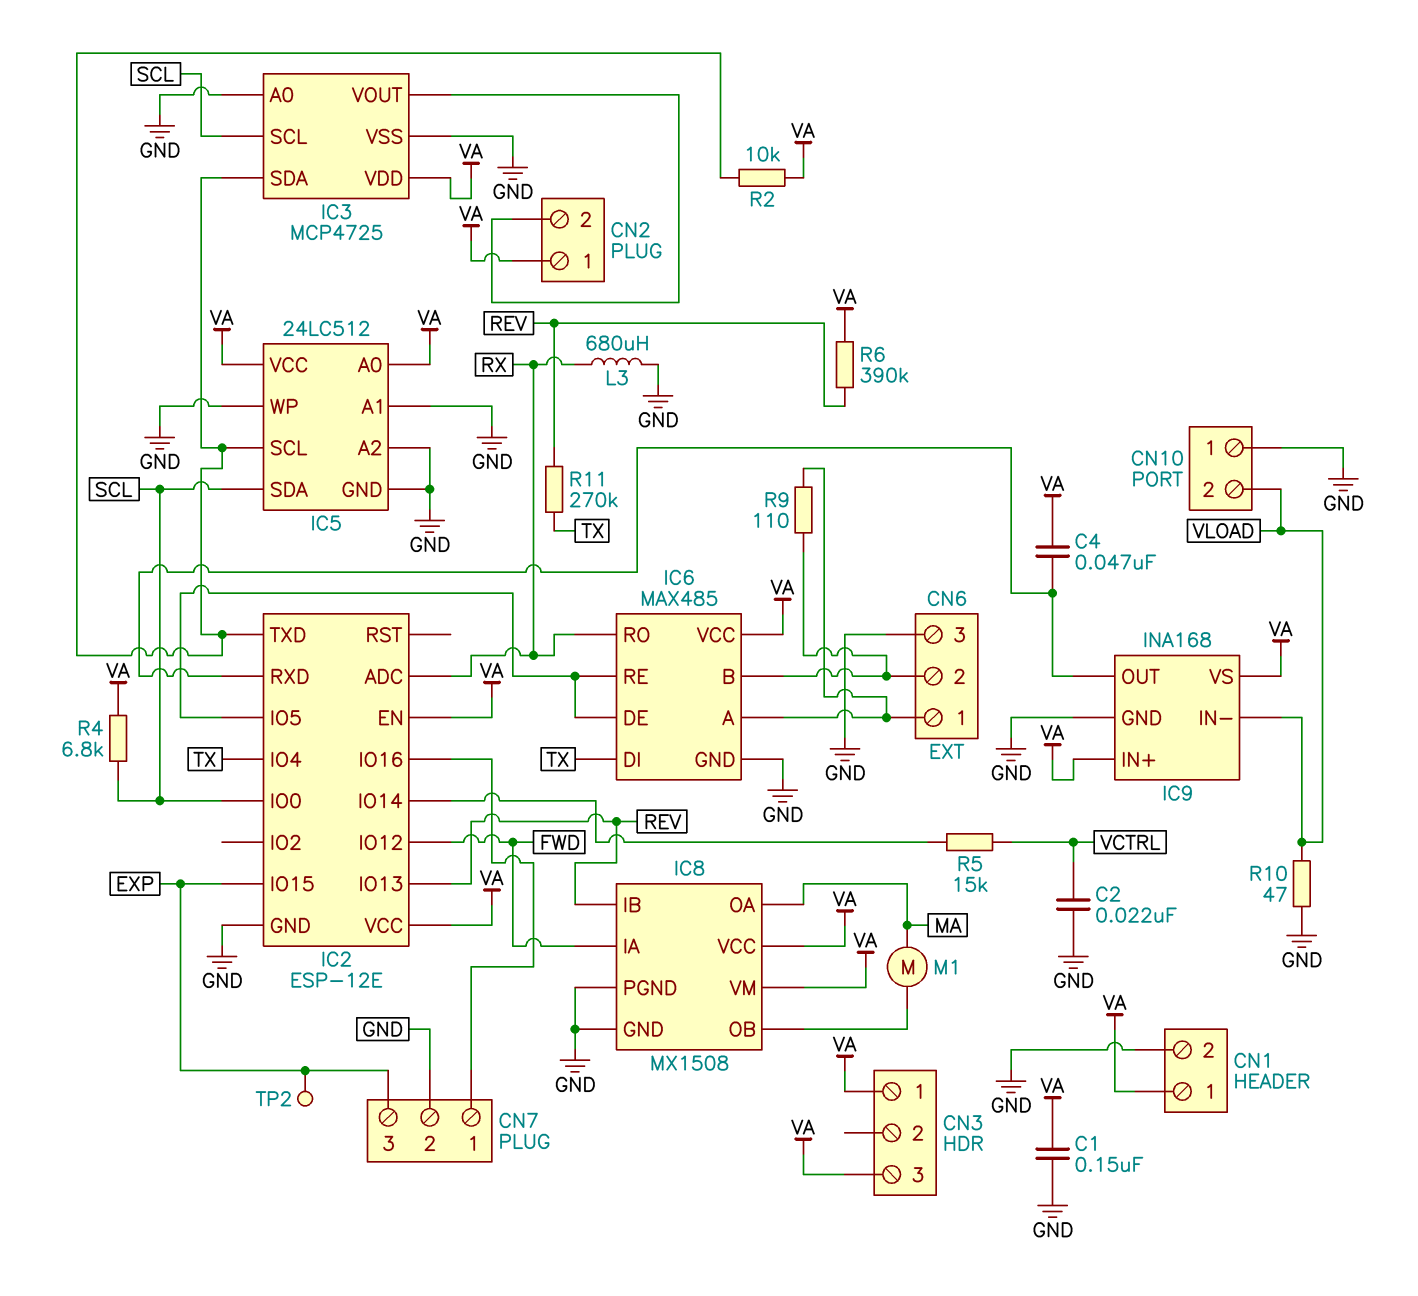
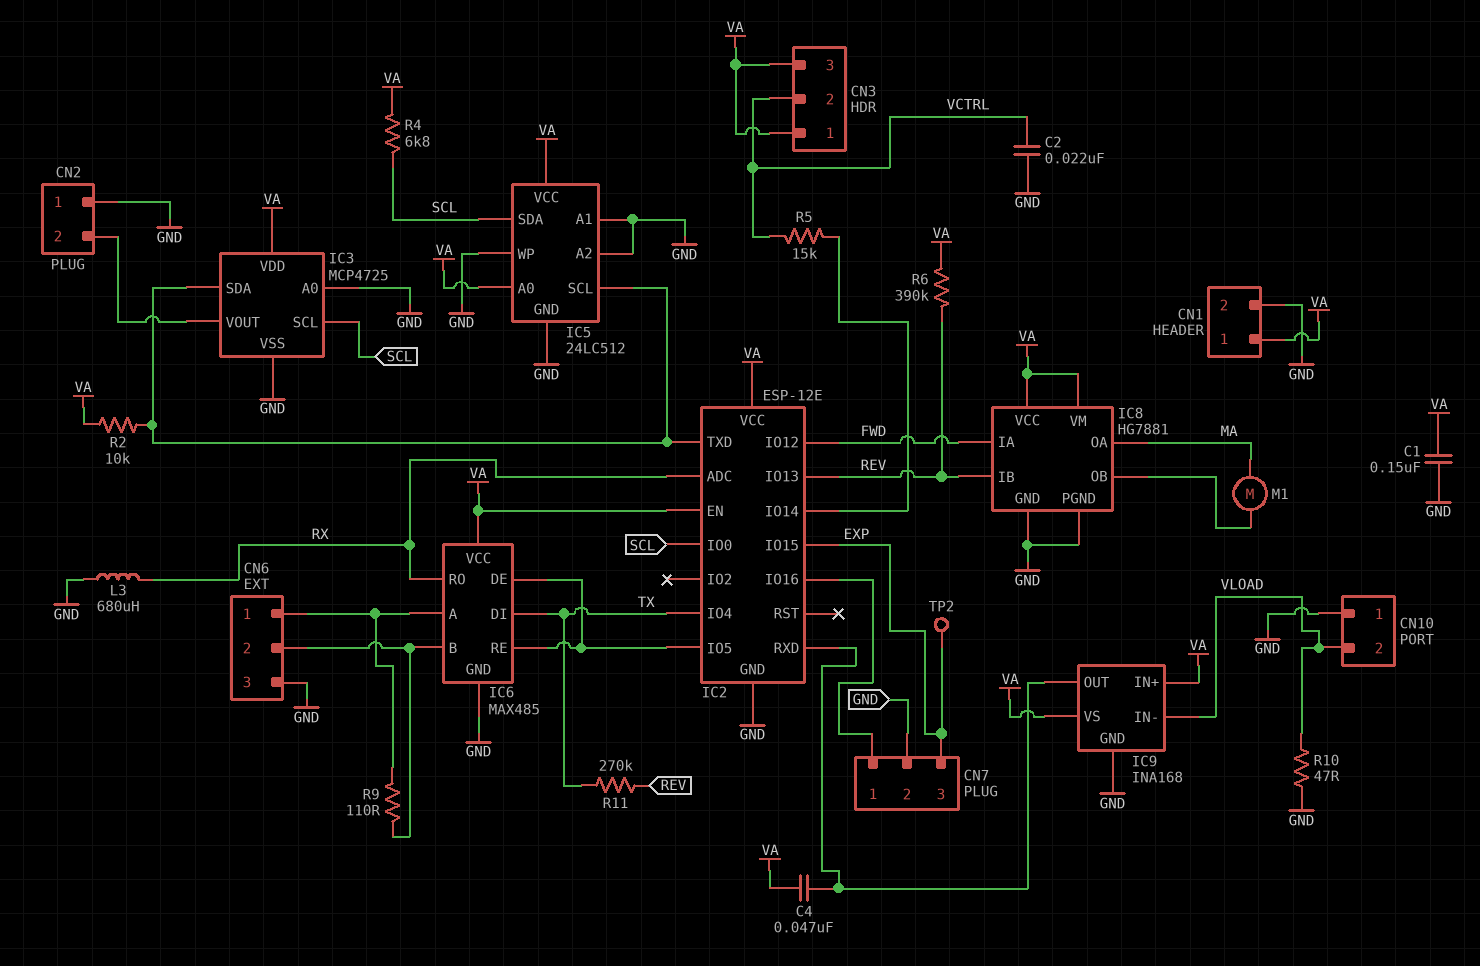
CN2 pin 1: VA -> GND
CN3 pin 2: none -> VCTRL
IC8: MX1508 -> HG7881

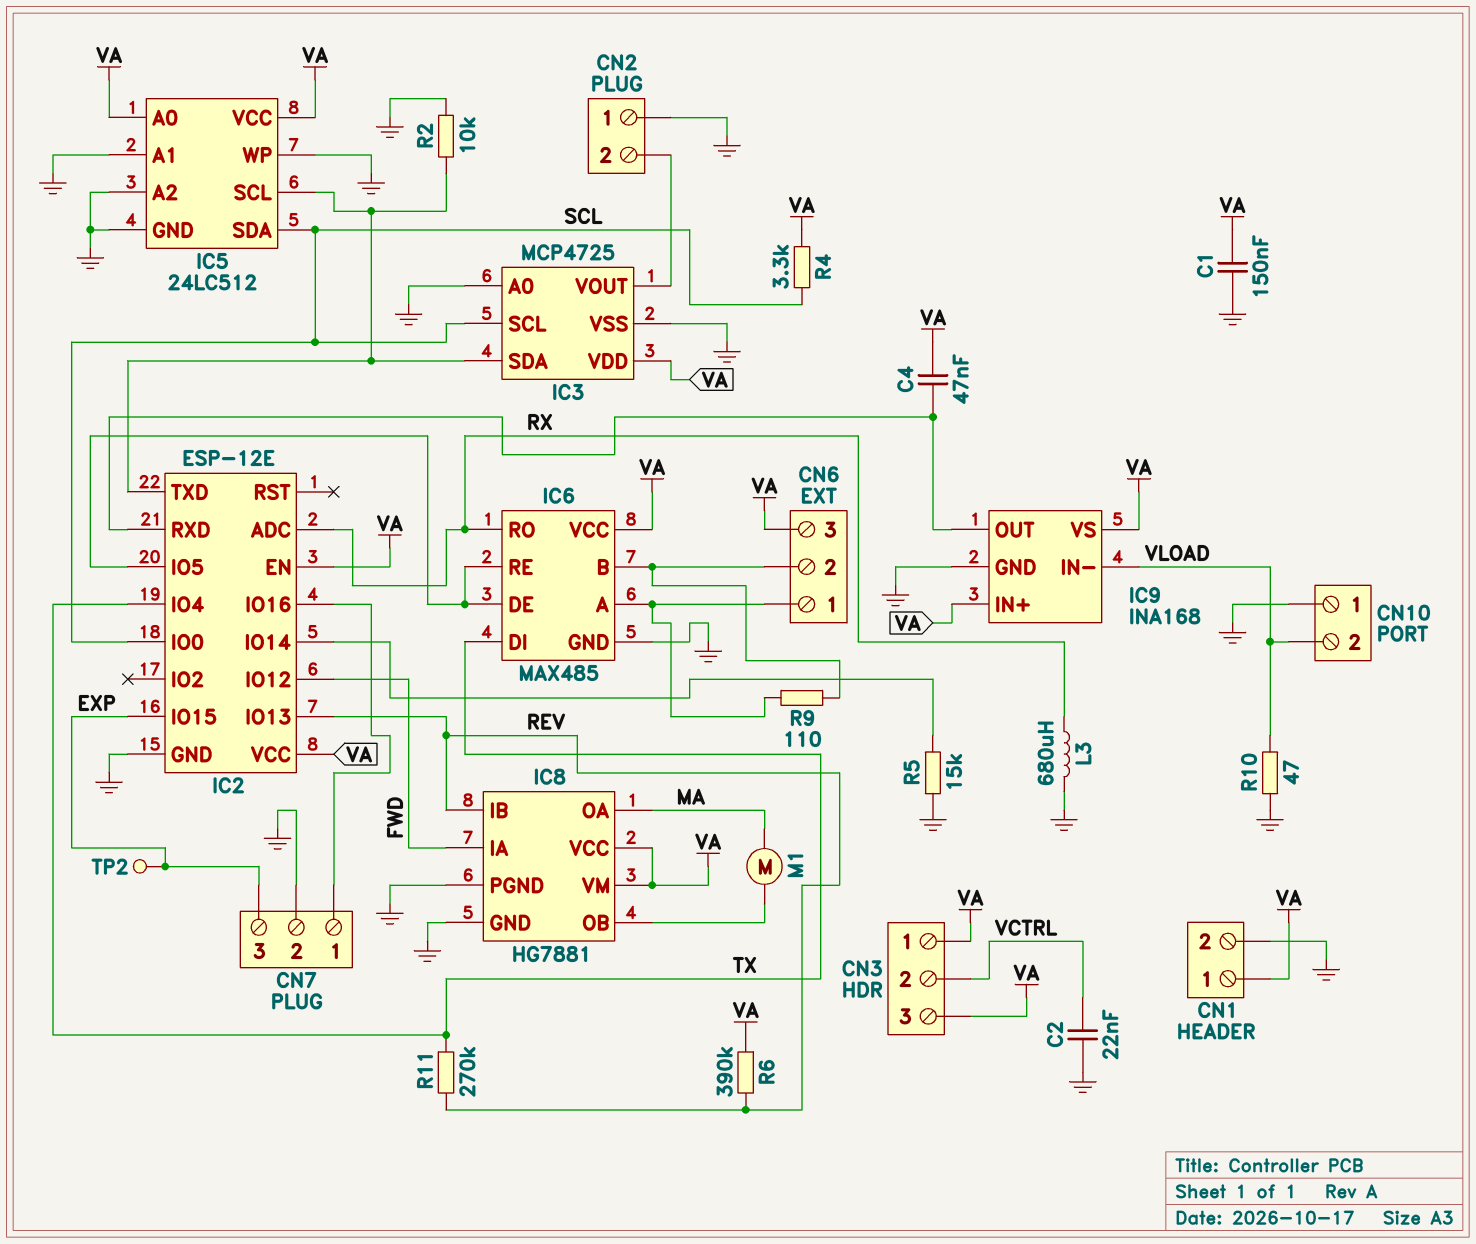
CN6 pin 3: GND -> VA
R2: 10k (IC2/TXD, VA) -> 10k (GND, IC2/TXD)
R4: 6.8k (SCL, VA) -> 3.3k (SCL, VA)
R5: 15k (IC2/IO14, VCTRL) -> 15k (GND, IC2/IO14)

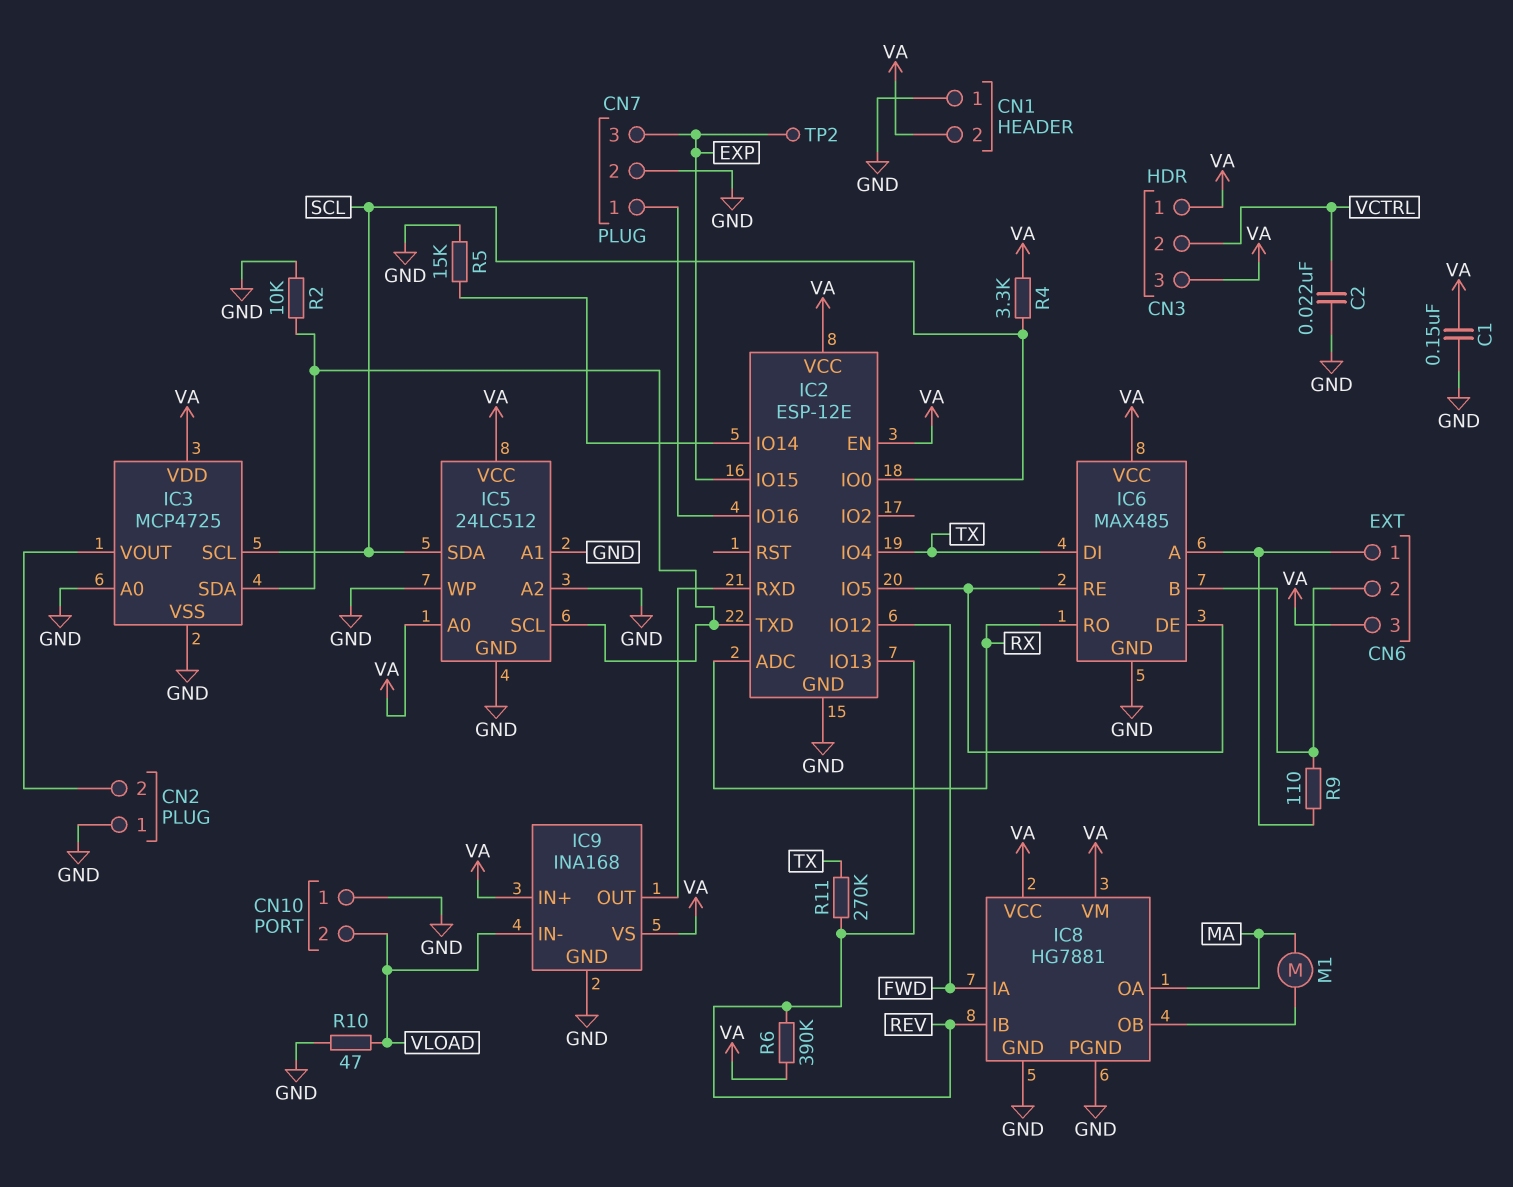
C4: 47nF (IC2/RXD, VA) -> none
CN1 pin 1: VA -> GND
CN1 pin 2: GND -> VA
L3: 680uH (GND, RX) -> none

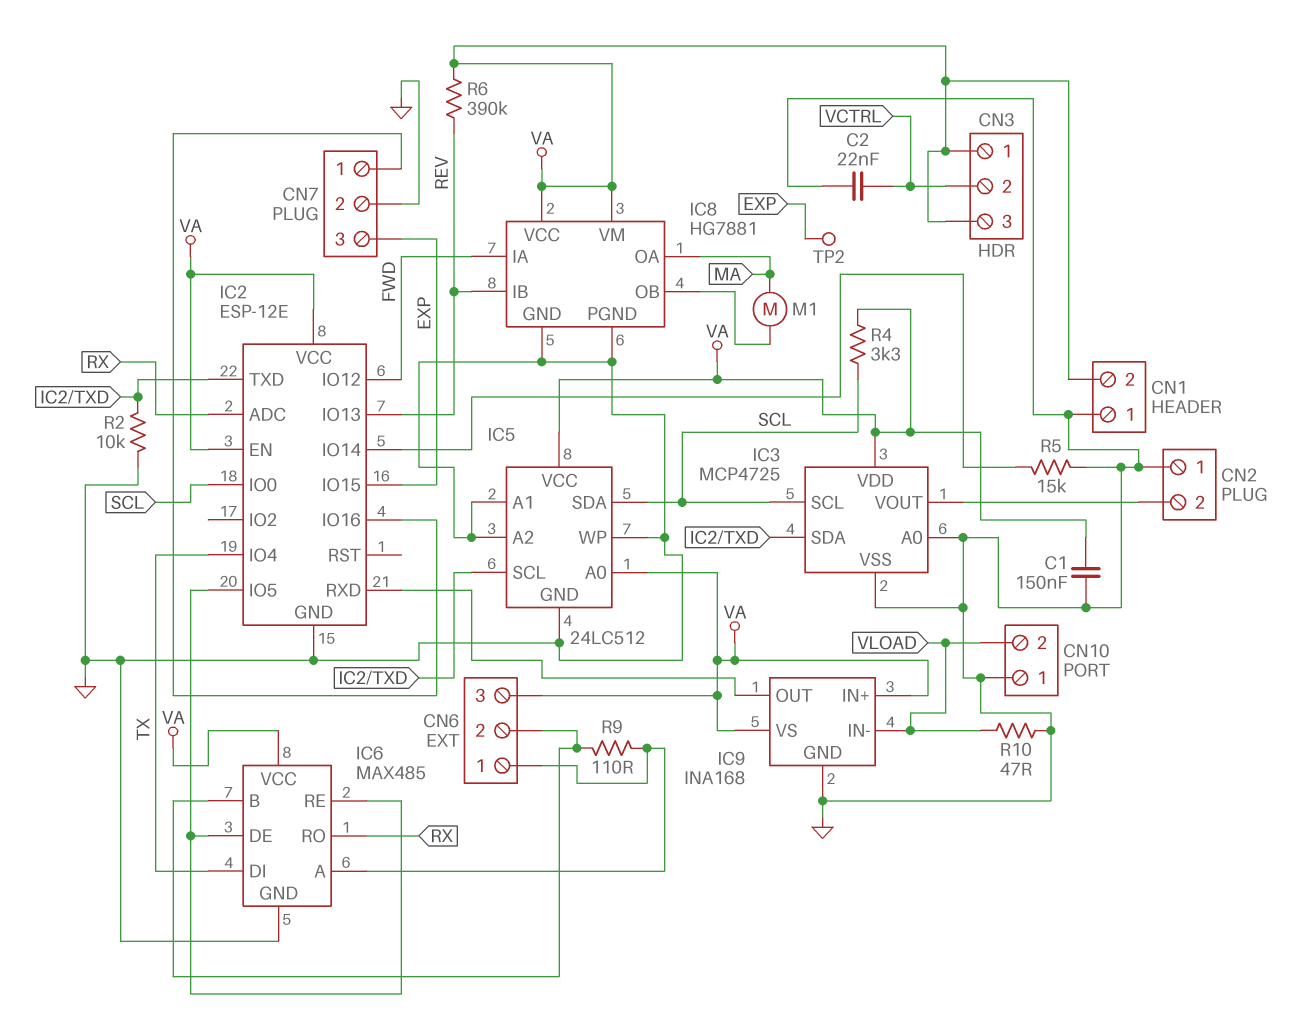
R11: 270k (REV, TX) -> none

